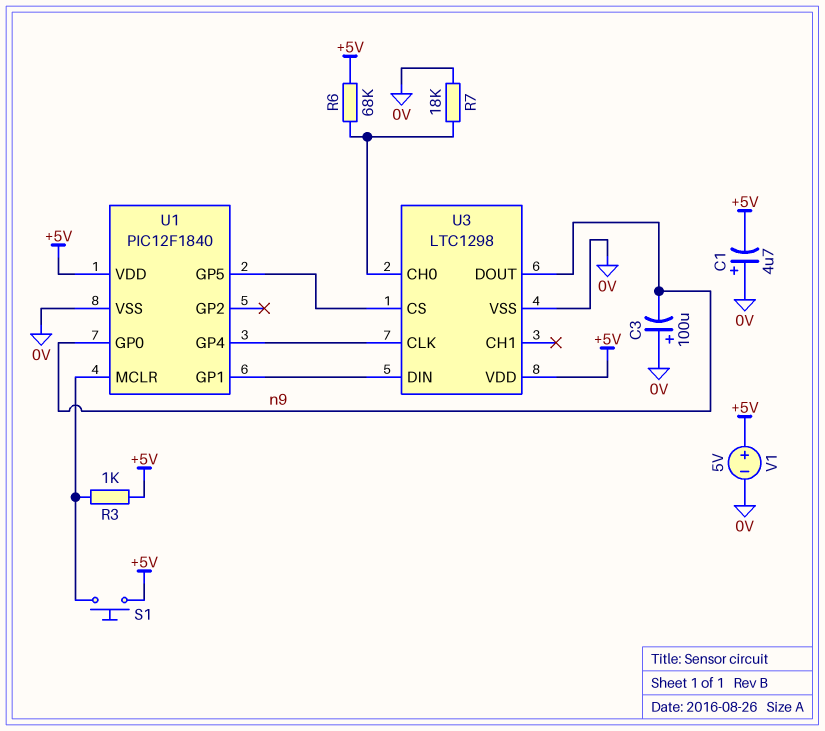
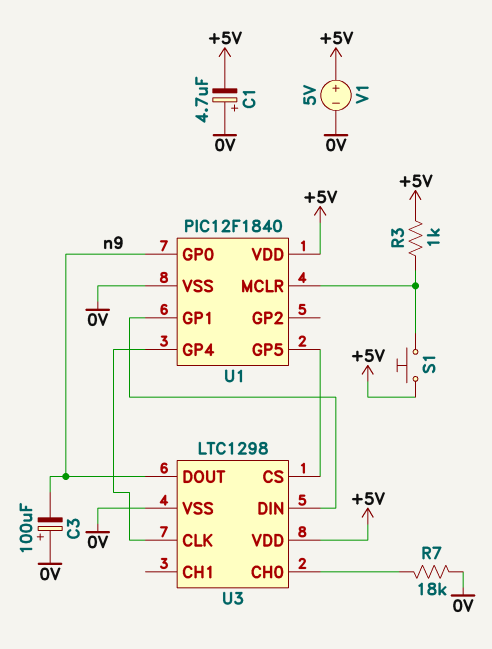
R6: 68k (+5V, U3/CH0) -> none

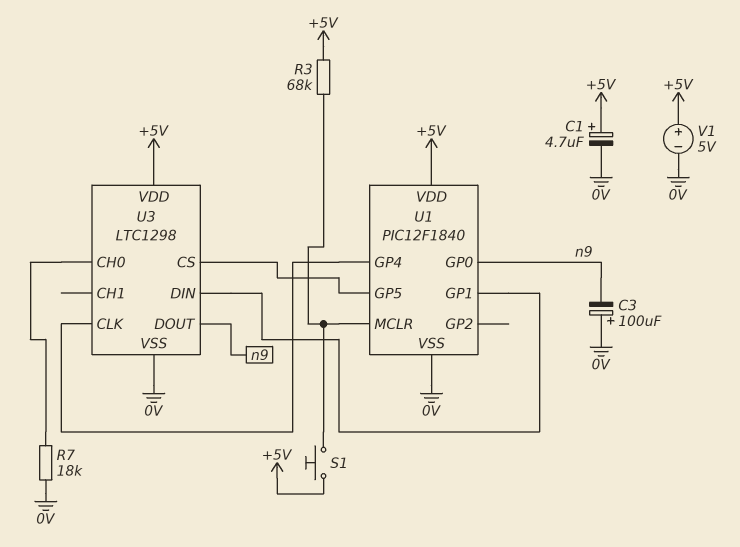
C1: 4.7uF (plus 0V, minus +5V) -> 4.7uF (plus +5V, minus 0V)
R3: 1k (+5V, U1/MCLR) -> 68k (+5V, U1/MCLR)

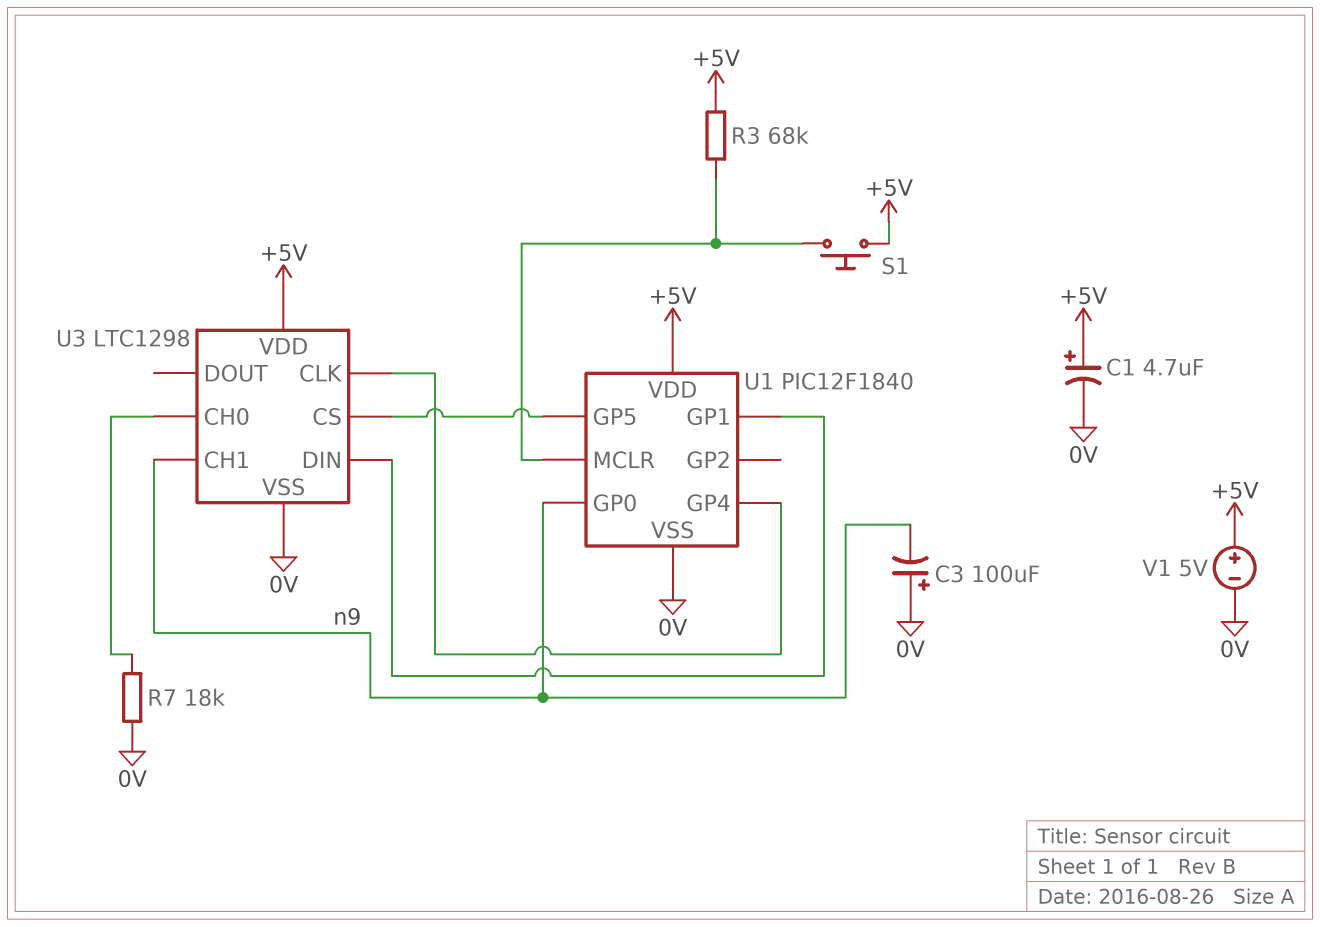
U3 pin CH1: none -> n9
U3 pin DOUT: n9 -> none

